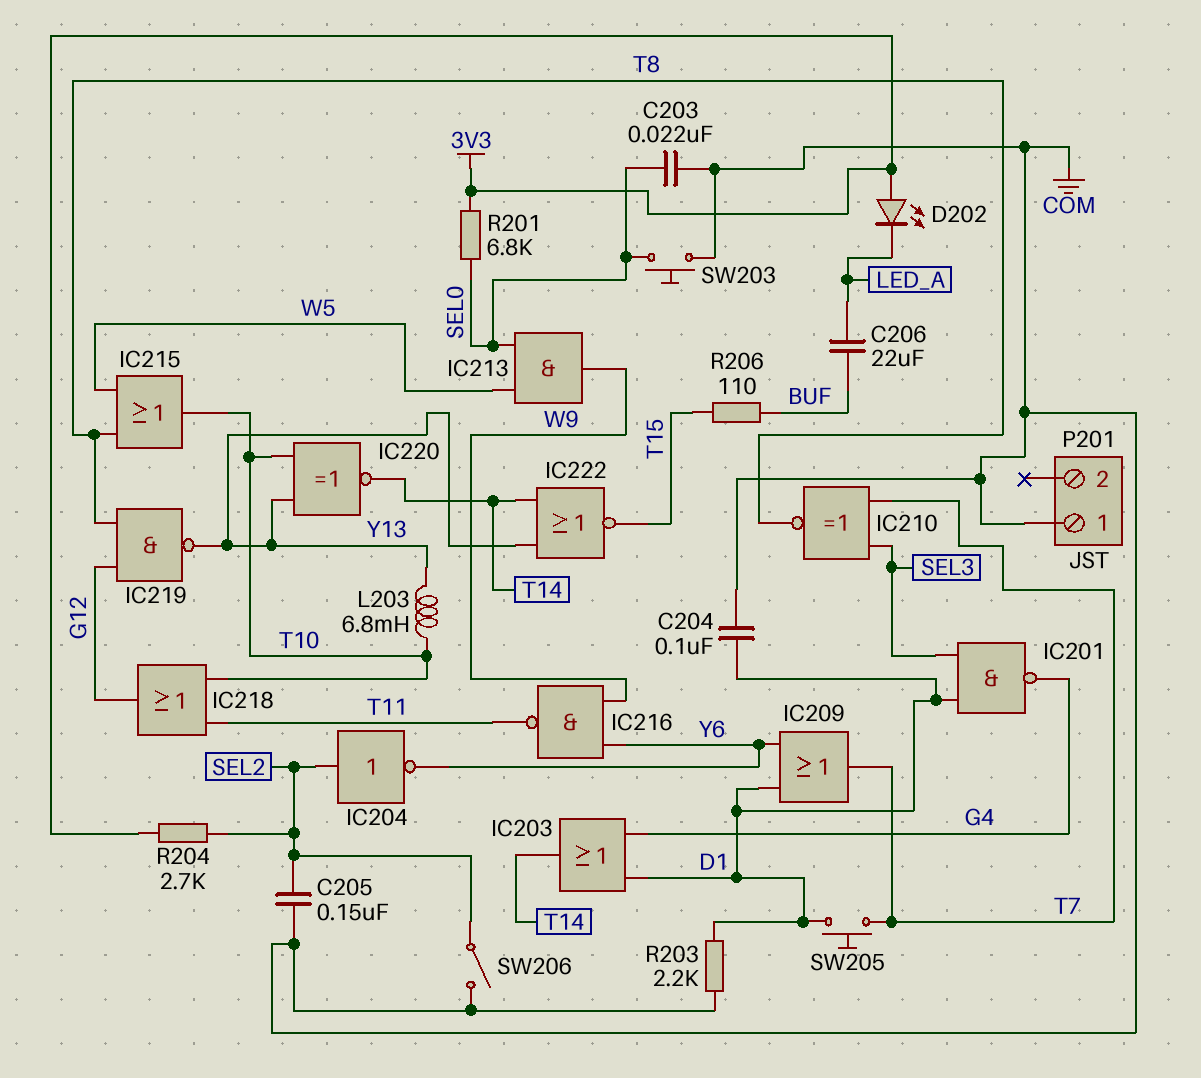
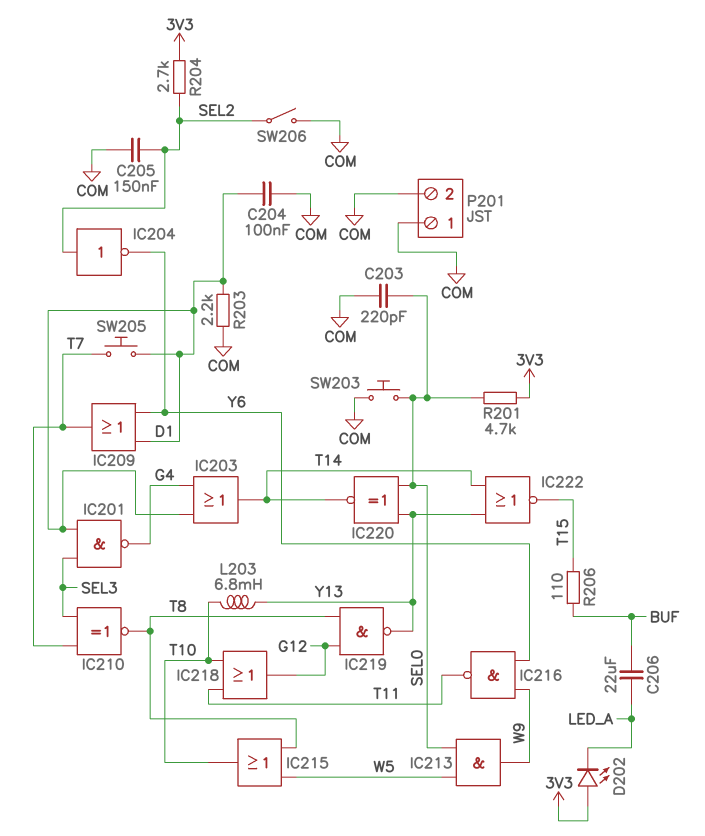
C203: 22nF (COM, SEL0) -> 220pF (COM, SEL0)
IC220: XNOR (in T10, in Y13, out T14) -> XNOR (in SEL0, in Y13, out T14)
P201 pin 2: none -> COM
R201: 6.8k (3V3, SEL0) -> 4.7k (3V3, SEL0)

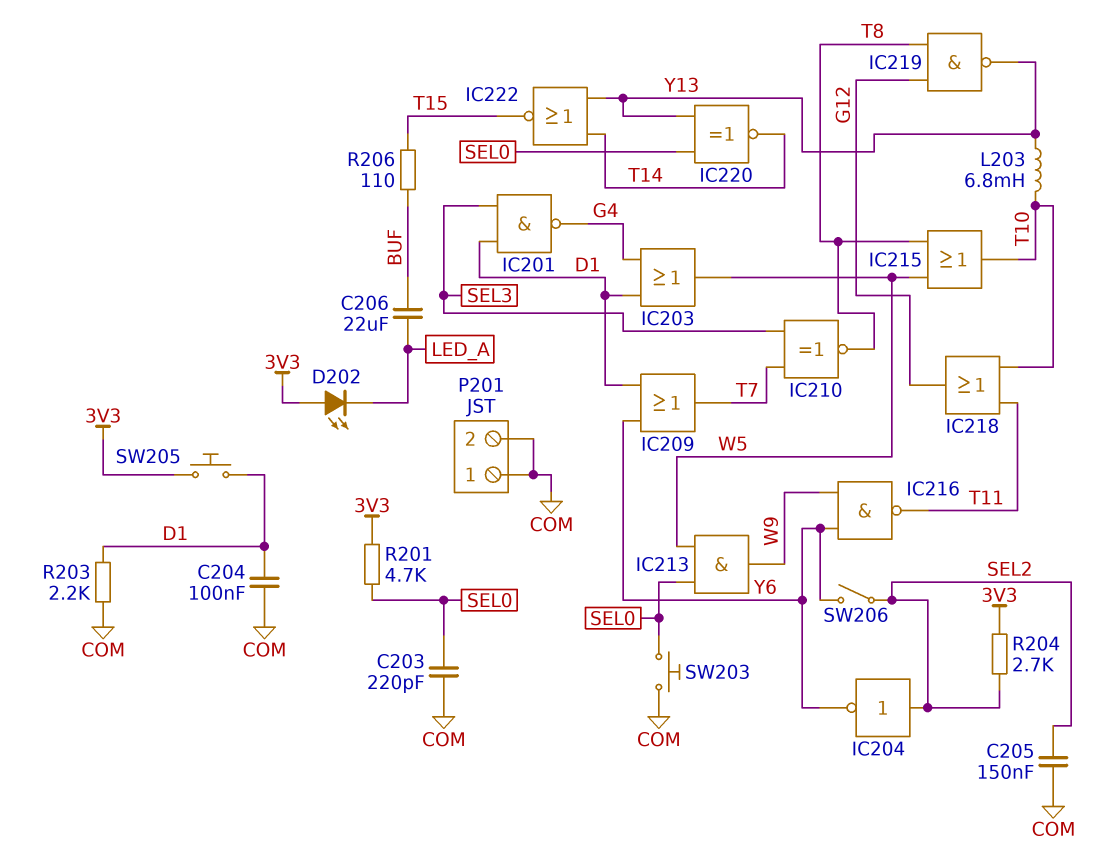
IC203: OR (in D1, in G4, out T14) -> OR (in D1, in G4, out W5)
SW205: button (D1, T7) -> button (3V3, D1)
SW206: switch (COM, SEL2) -> switch (SEL2, Y6)

